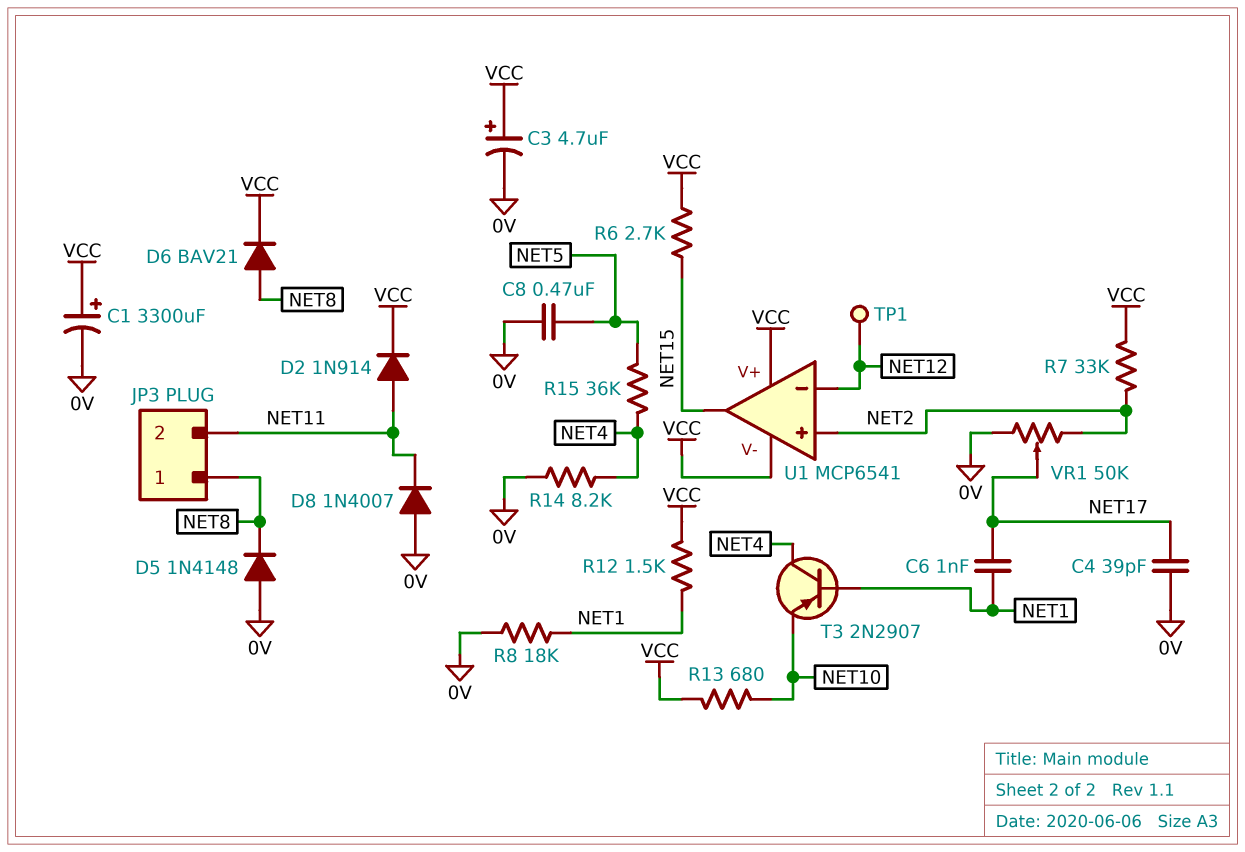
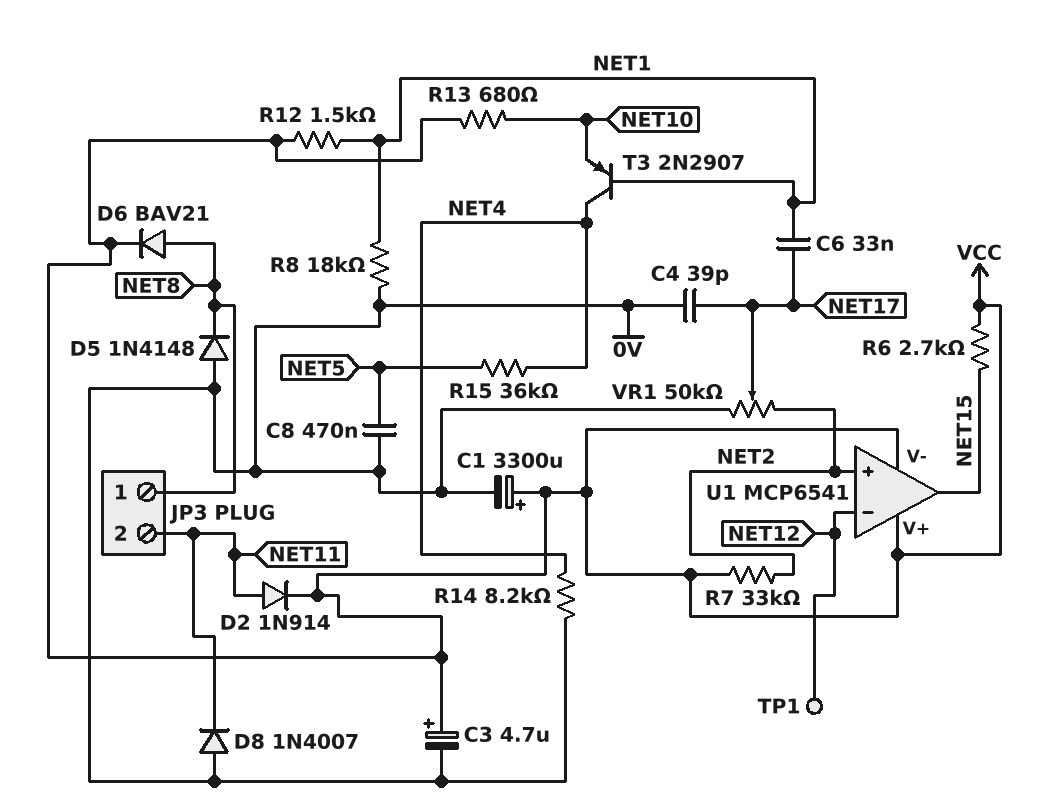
C6: 1nF (NET1, NET17) -> 33nF (NET1, NET17)

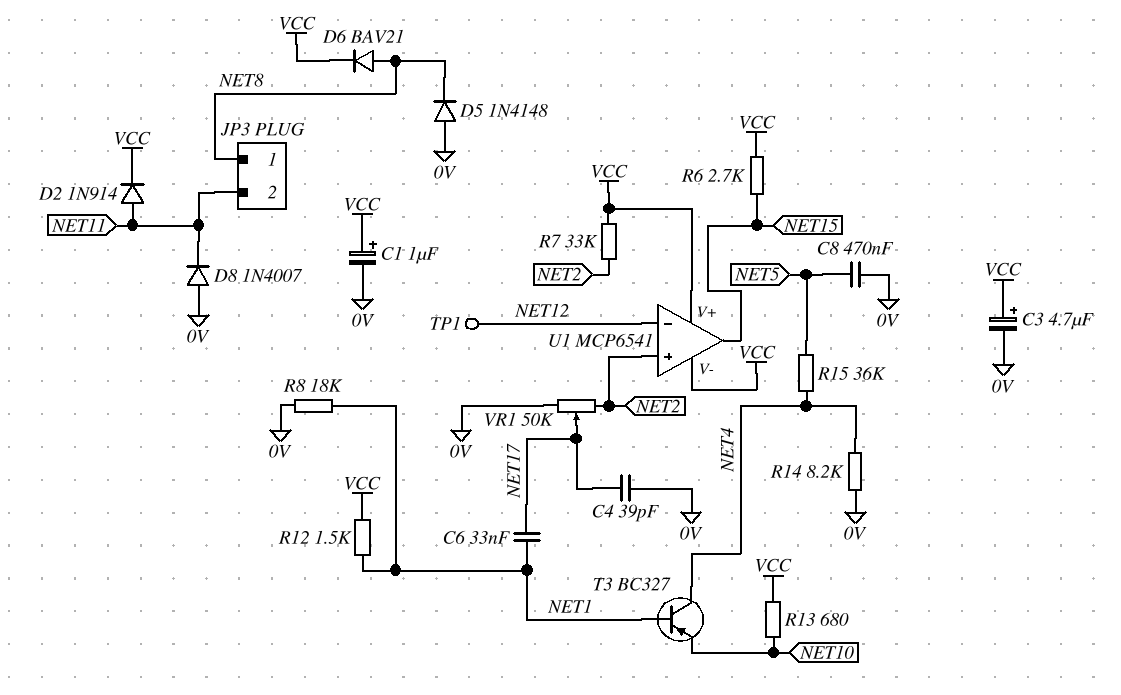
C1: 3300uF (plus VCC, minus 0V) -> 1uF (plus VCC, minus 0V)
T3: PNP 2N2907 (B NET1, C NET4, E NET10) -> PNP BC327 (B NET1, C NET4, E NET10)

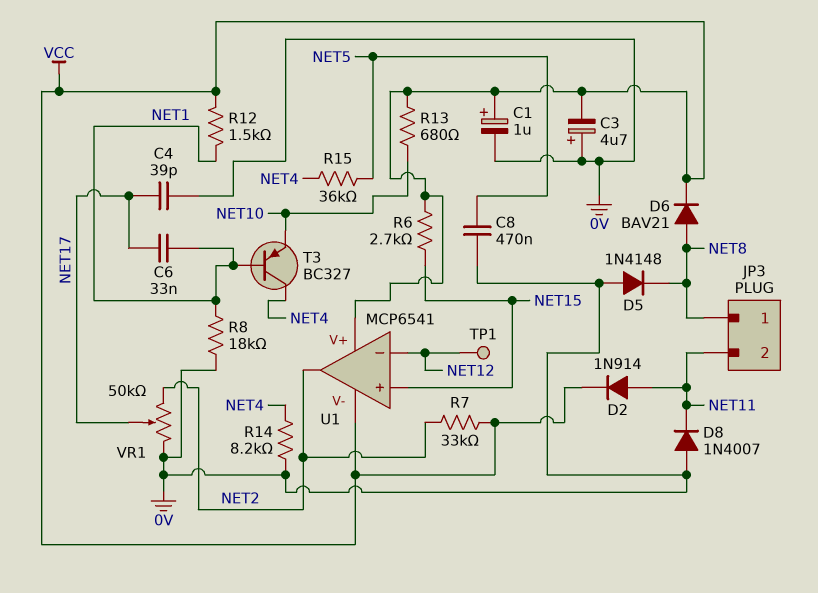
C3: 4.7uF (plus VCC, minus 0V) -> 4.7uF (plus 0V, minus VCC)
U1 pin in+: NET2 -> NET15
U1 pin out: NET15 -> NET2

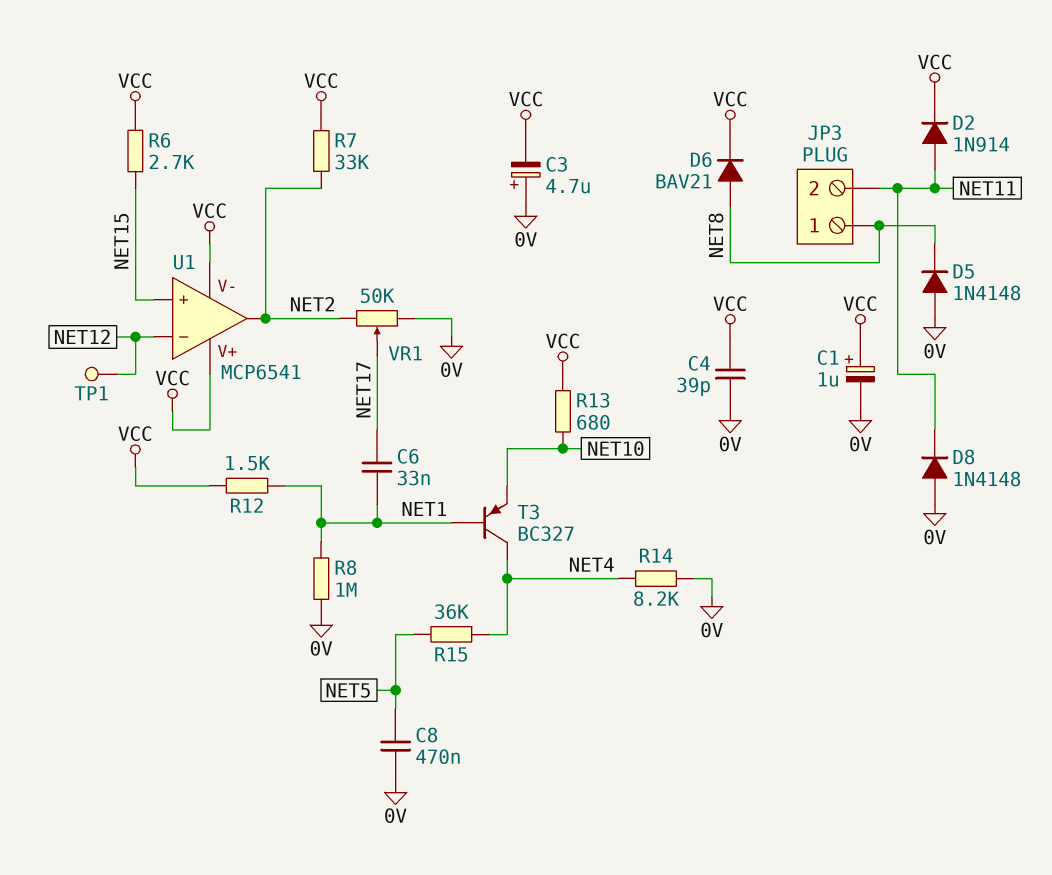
C4: 39pF (0V, NET17) -> 39pF (0V, VCC)
D8: diode 1N4007 (A 0V, K NET11) -> diode 1N4148 (A 0V, K NET11)
R8: 18k (0V, NET1) -> 1M (0V, NET1)

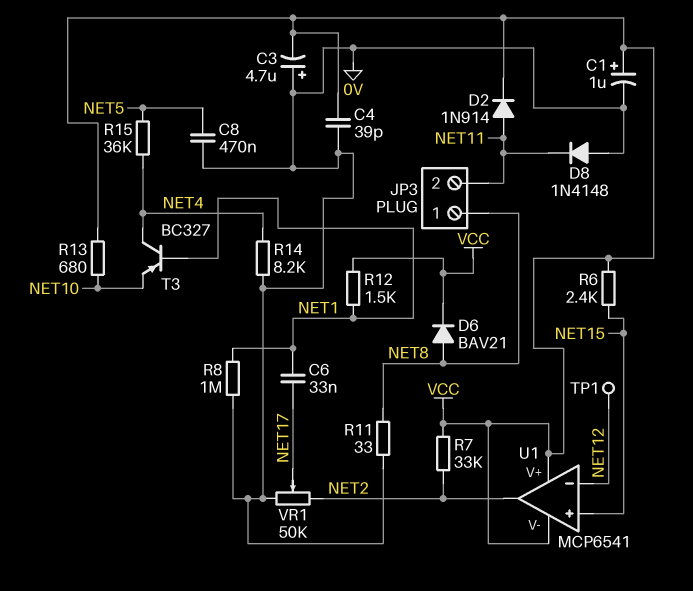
D5: diode 1N4148 (A 0V, K NET8) -> none
R6: 2.7k (NET15, VCC) -> 2.4k (NET15, VCC)
R11: none -> 33 (0V, NET8)

